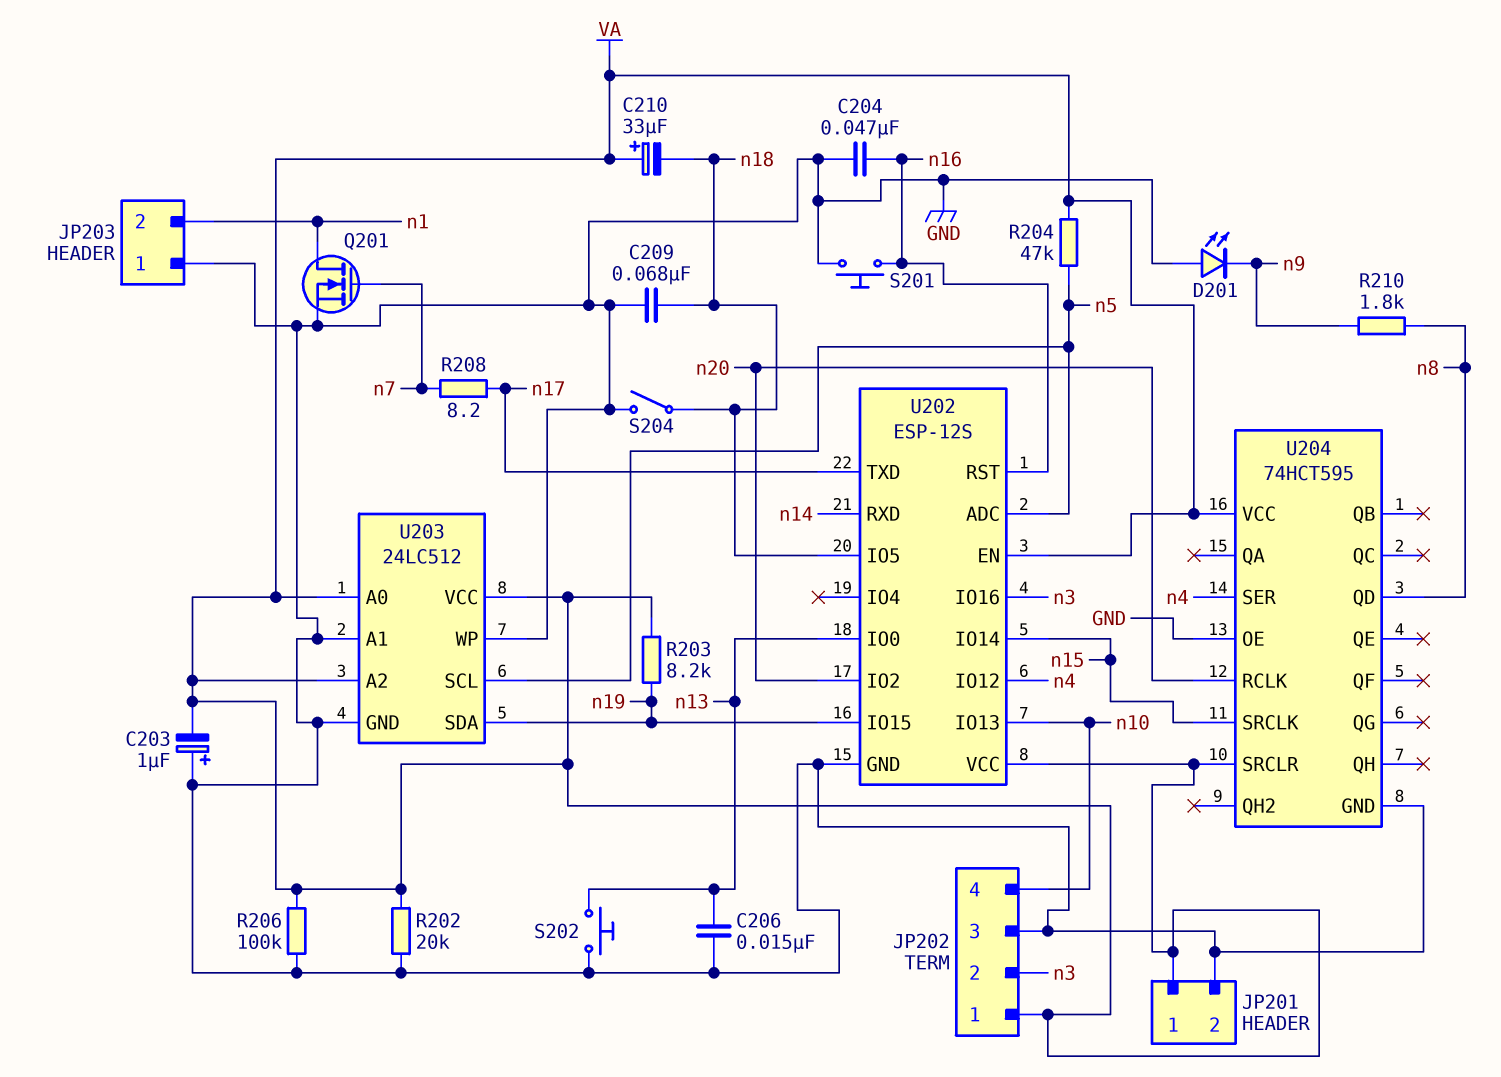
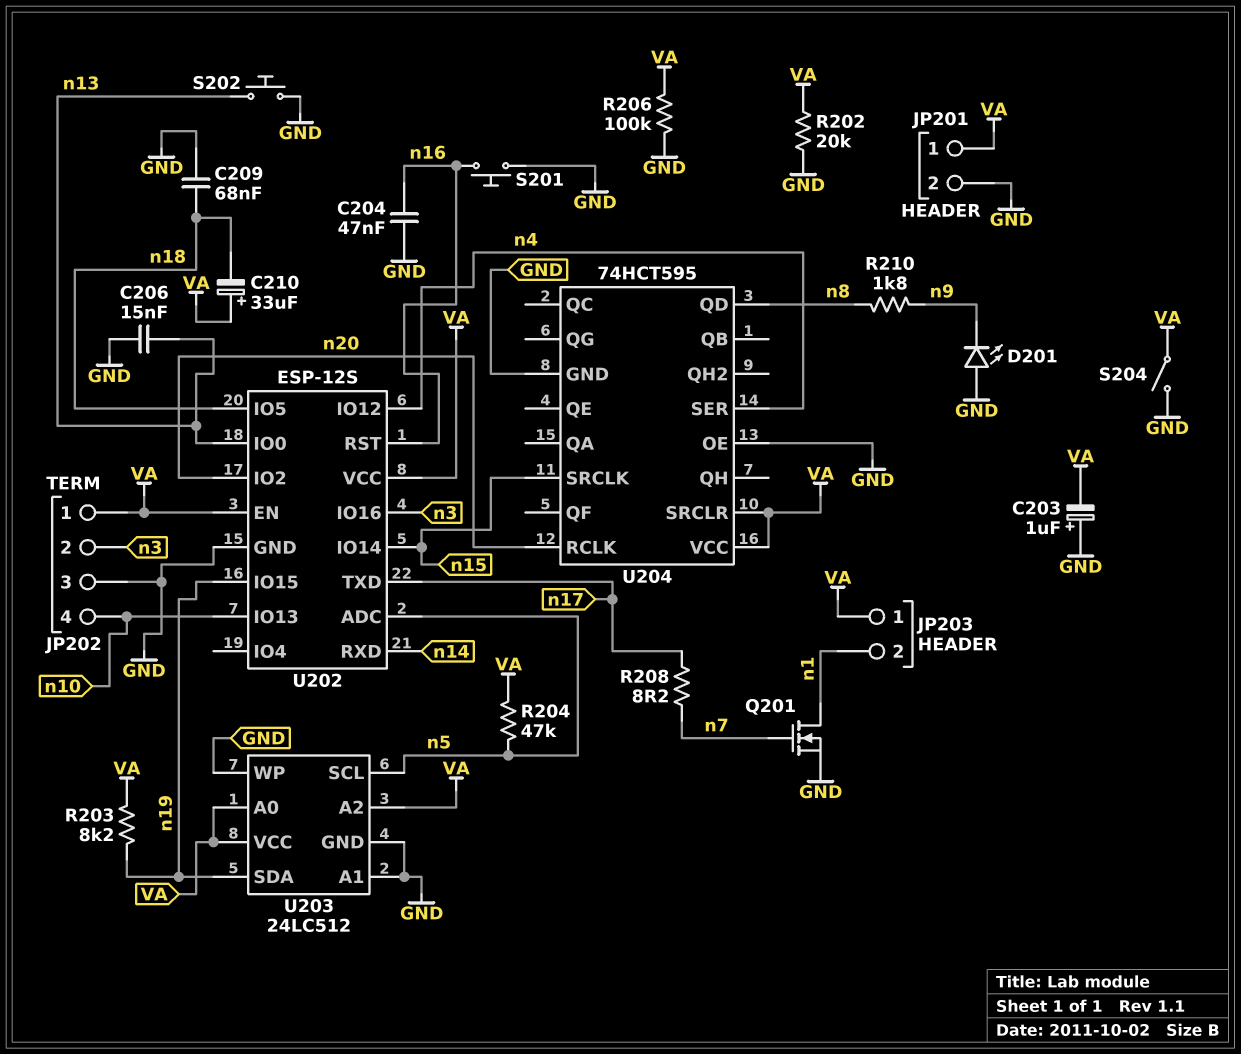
JP203 pin 1: GND -> VA
S204: switch (GND, n18) -> switch (GND, VA)

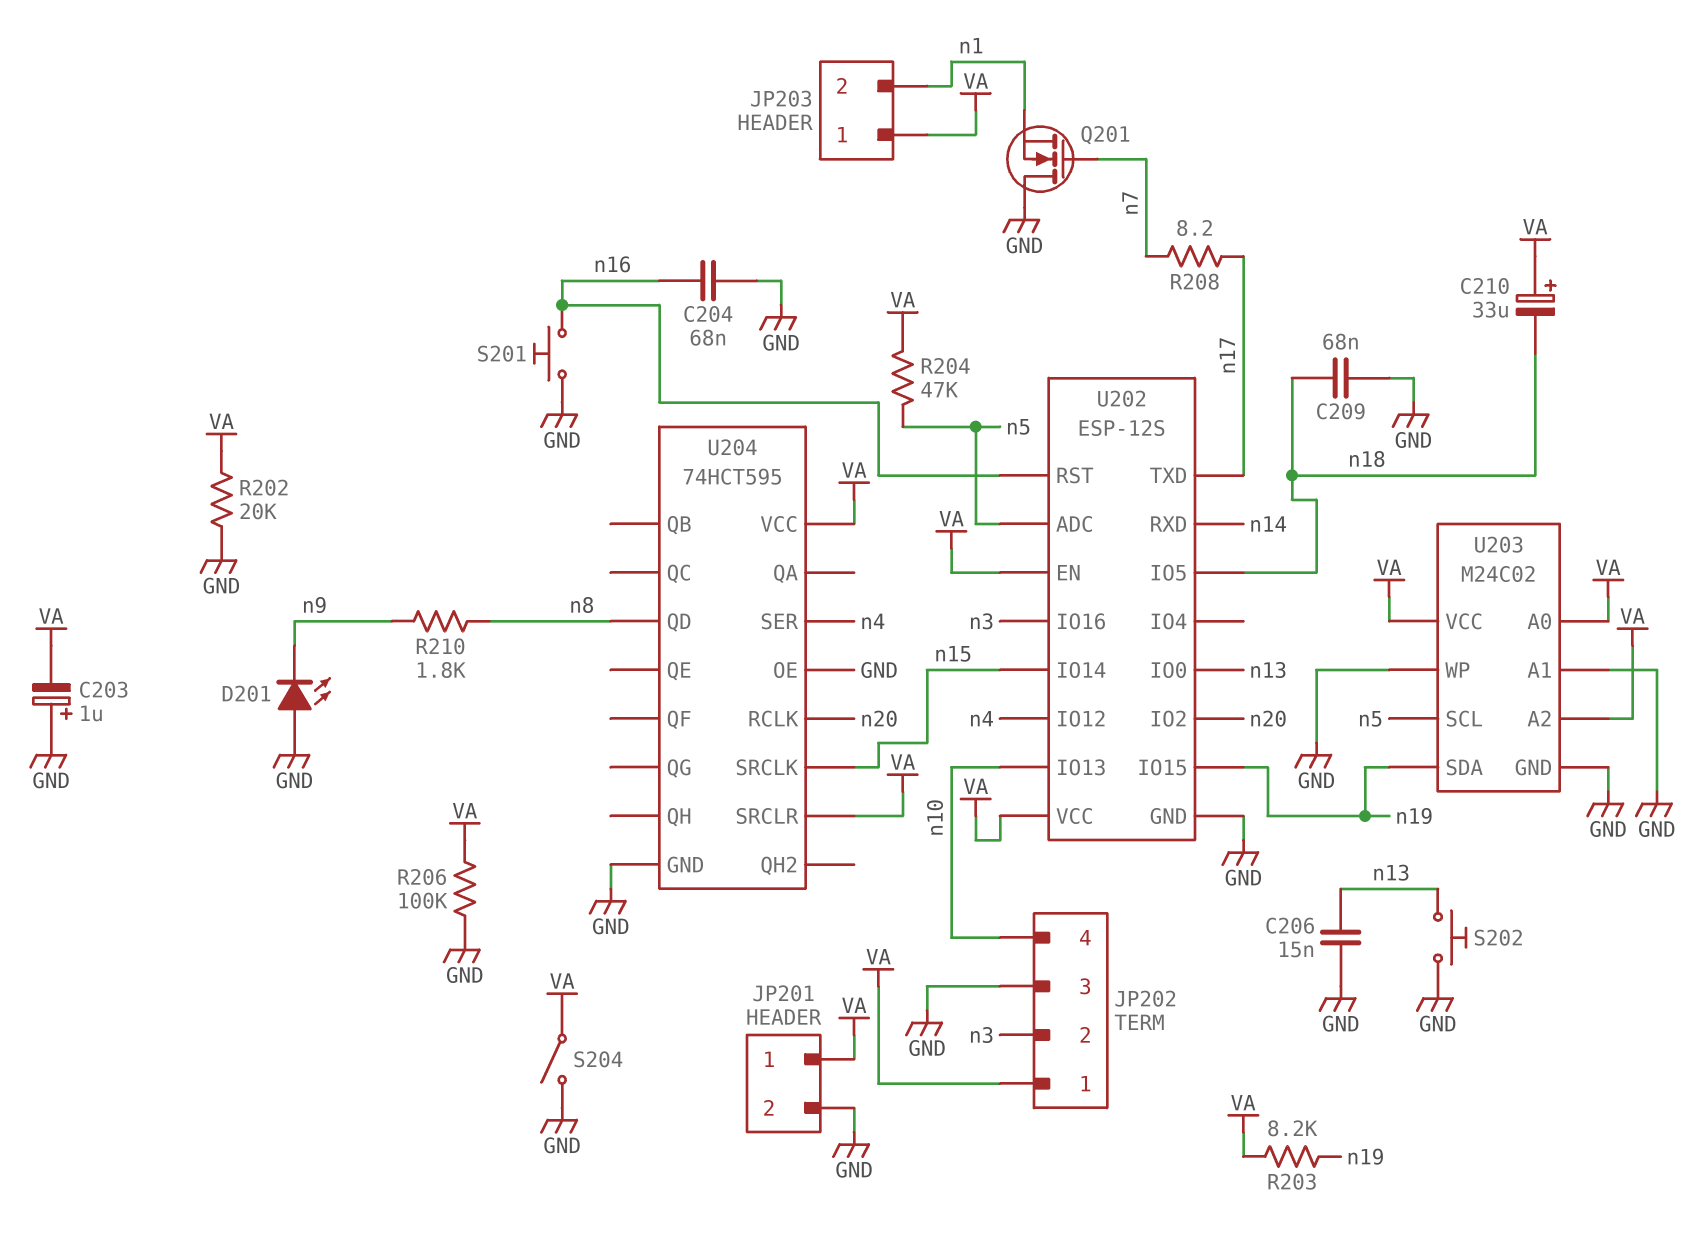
C204: 47nF (GND, n16) -> 68nF (GND, n16)
Q201: NMOS (G n7, D n1, S GND) -> NMOS (G n7, D GND, S n1)
U203: 24LC512 -> M24C02

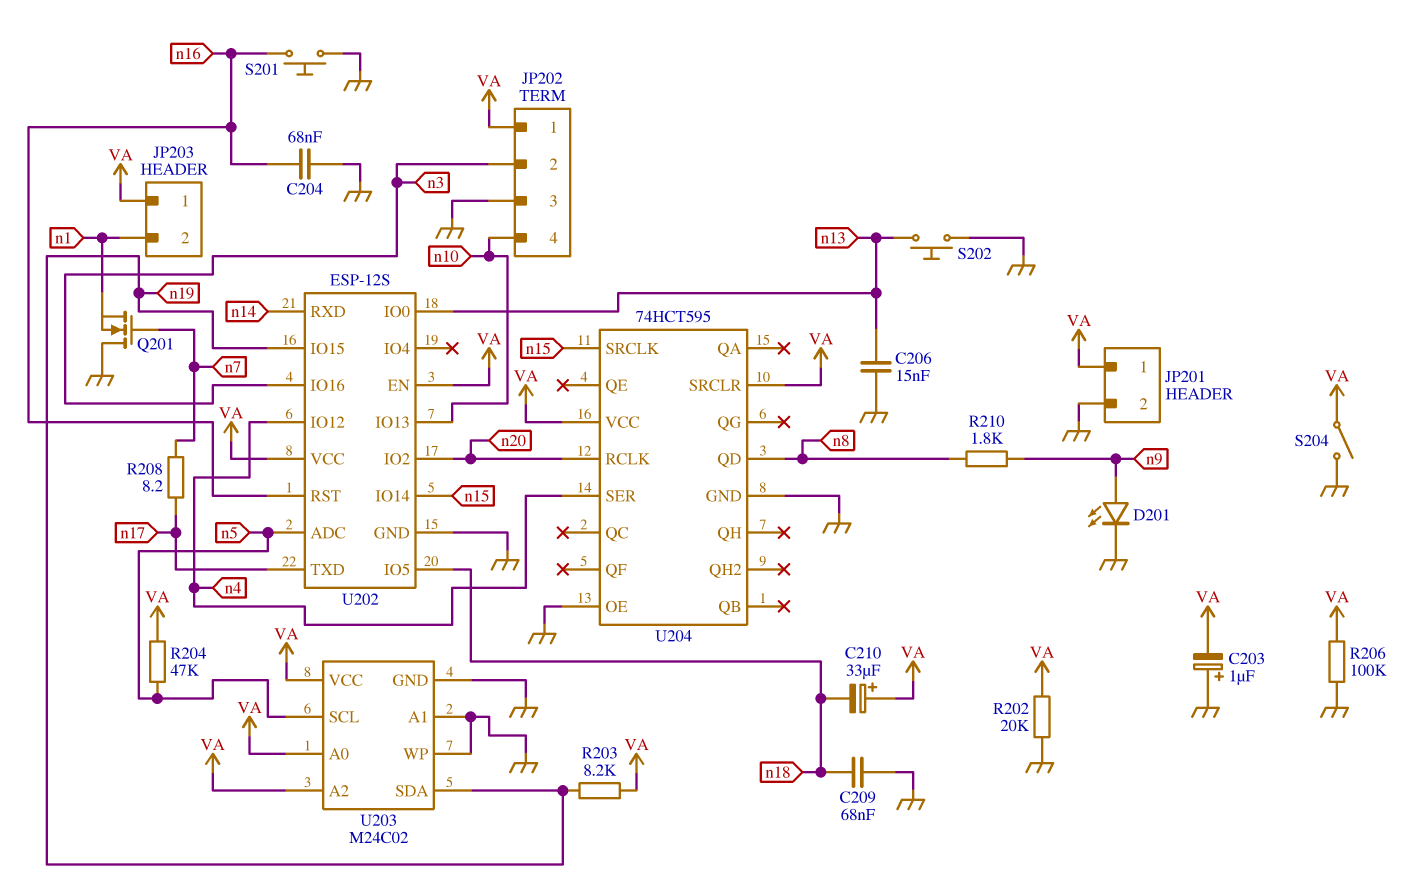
D201: LED (A GND, K n9) -> LED (A n9, K GND)

